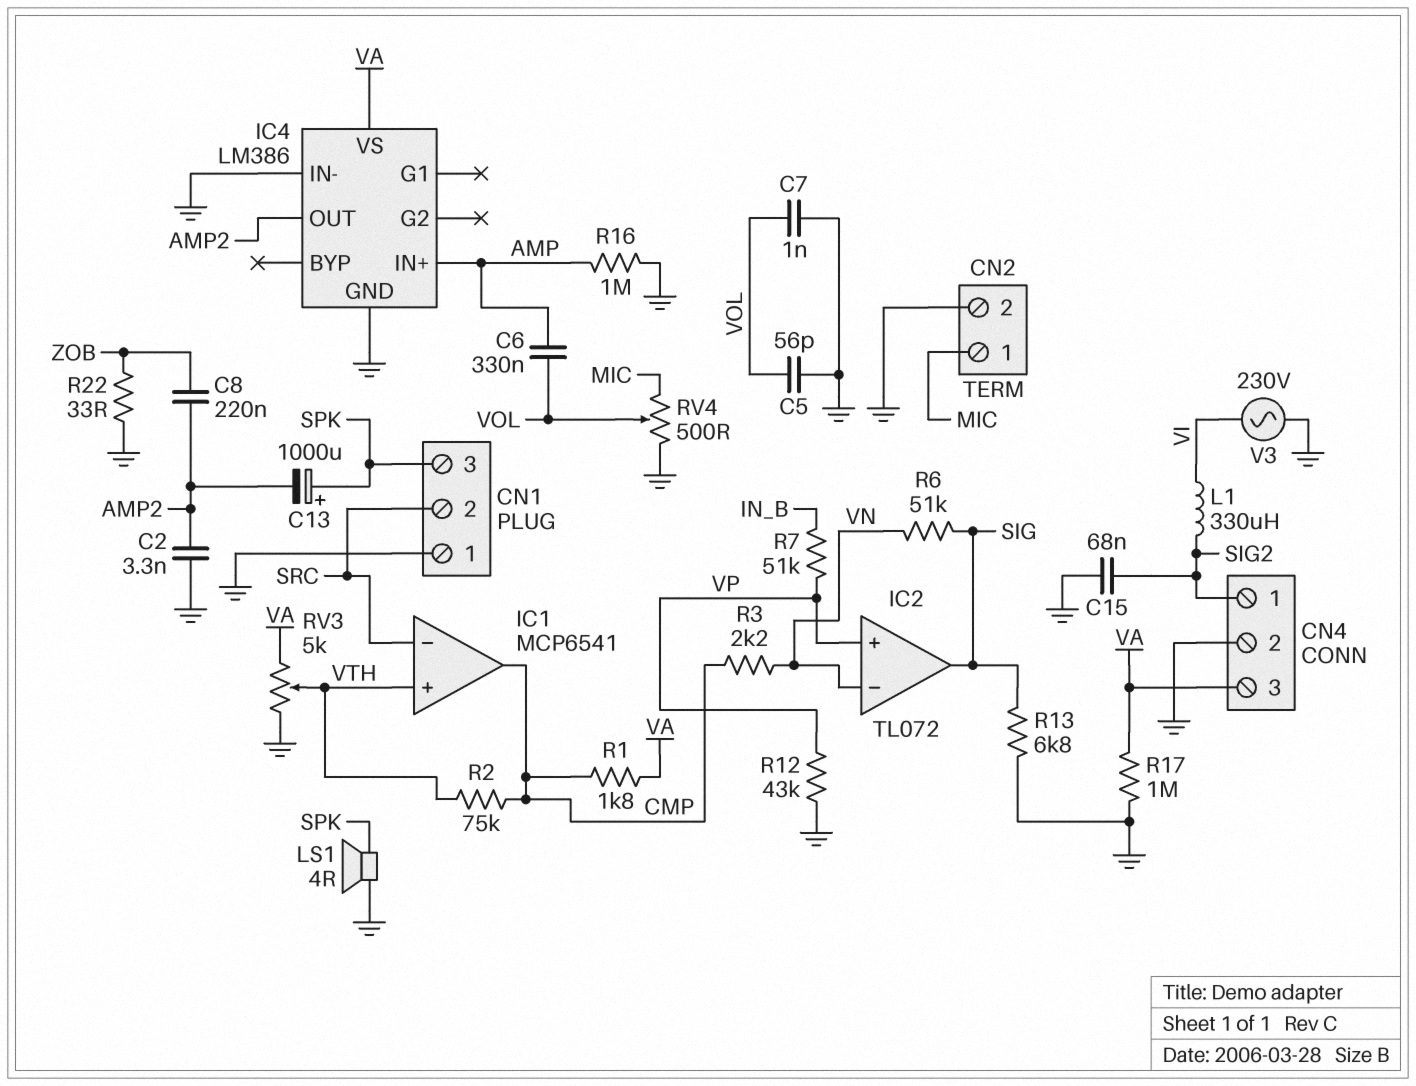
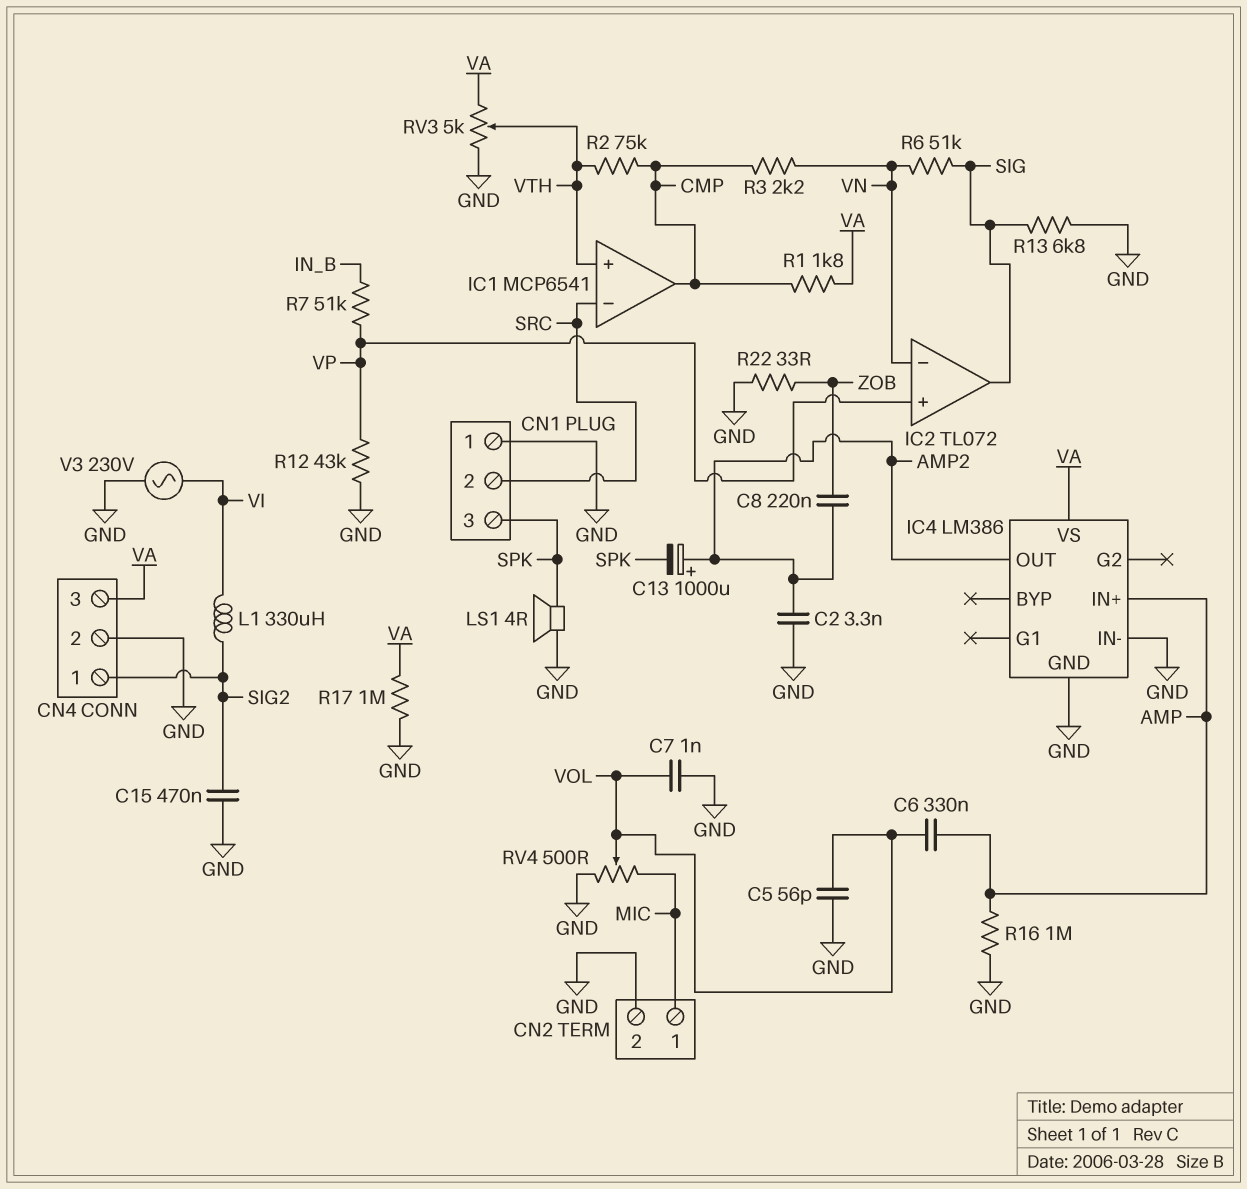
C13: 1000uF (plus SPK, minus AMP2) -> 1000uF (plus AMP2, minus SPK)
C15: 68nF (GND, SIG2) -> 470nF (GND, SIG2)

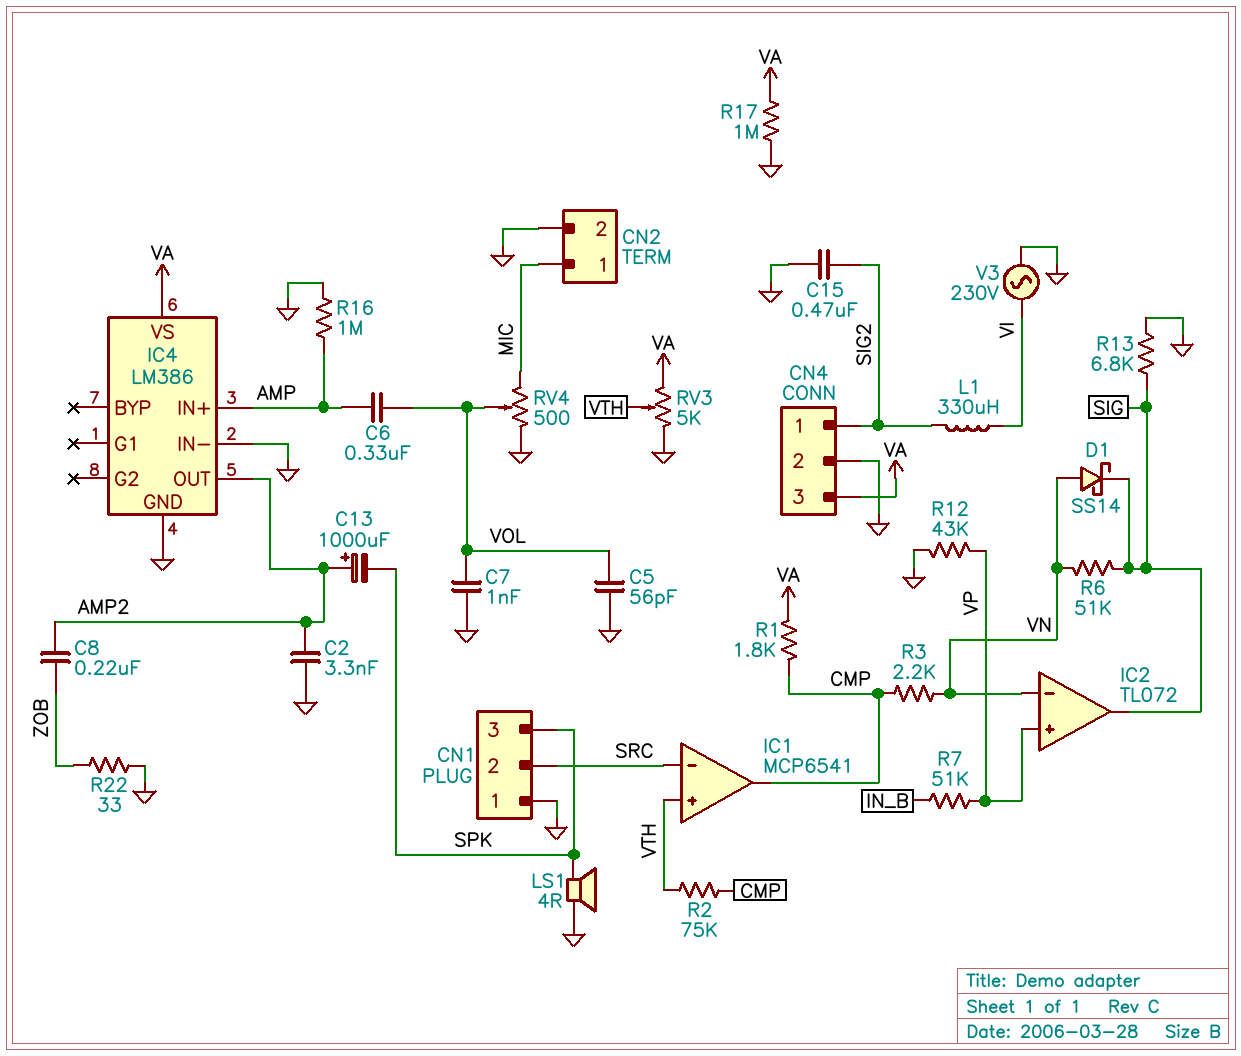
D1: none -> schottky SS14 (A VN, K SIG)

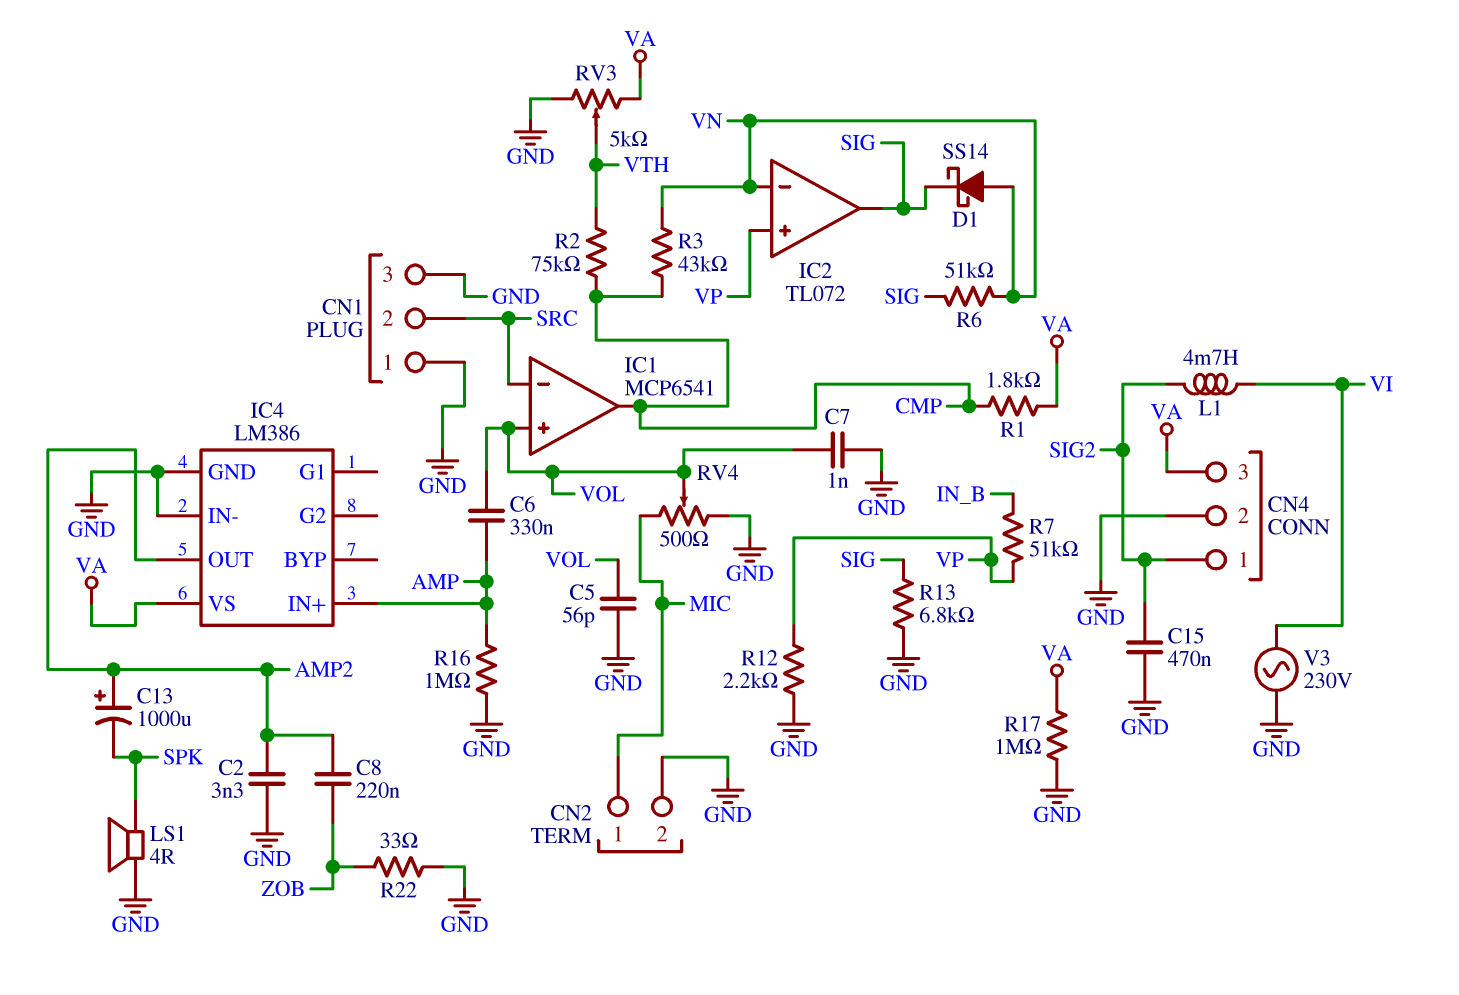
CN1 pin 3: SPK -> GND
IC1 pin in+: VTH -> VOL
L1: 330uH (SIG2, VI) -> 4.7mH (SIG2, VI)
R3: 2.2k (CMP, VN) -> 43k (CMP, VN)
R12: 43k (GND, VP) -> 2.2k (GND, VP)

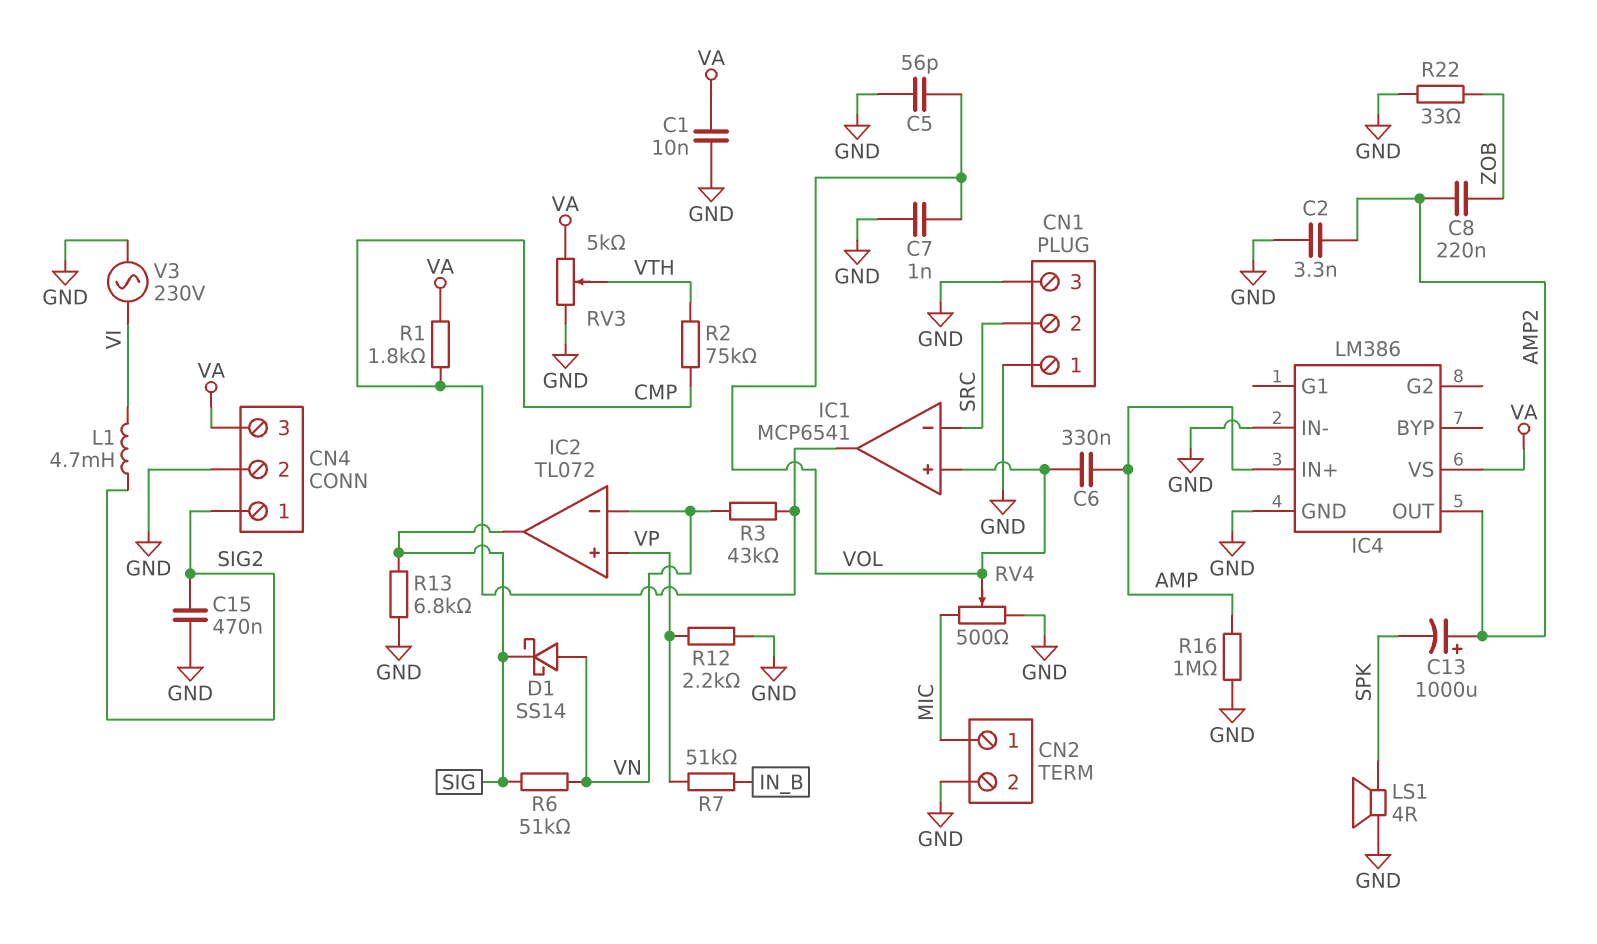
C1: none -> 10nF (GND, VA)
R17: 1M (GND, VA) -> none

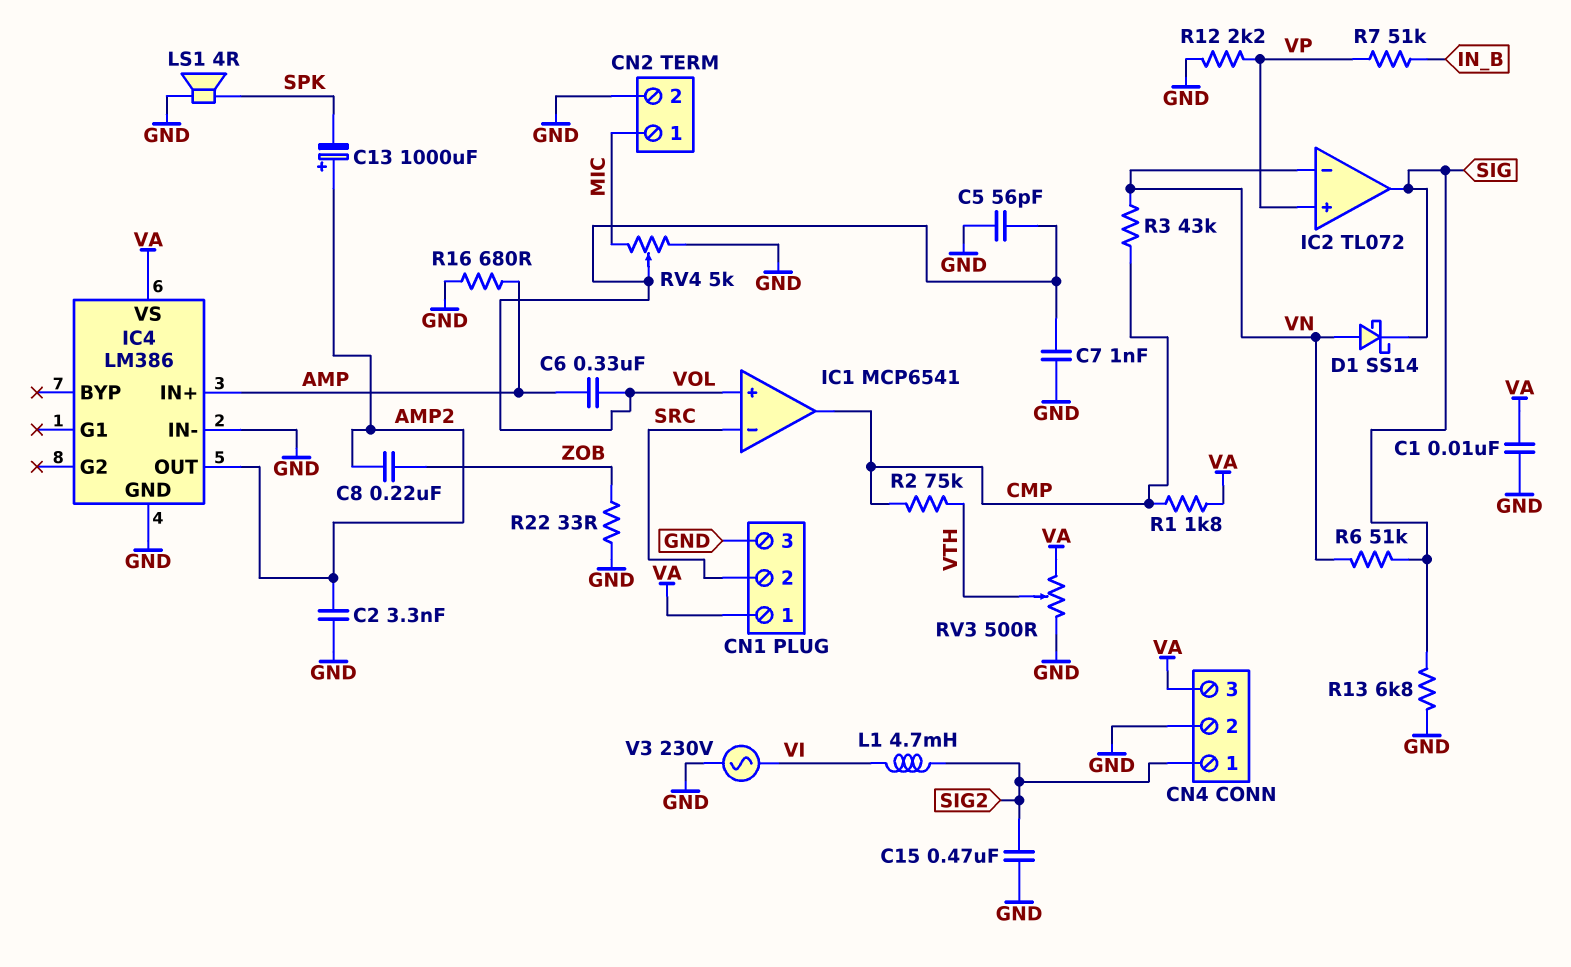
CN1 pin 1: GND -> VA
R16: 1M (AMP, GND) -> 680 (AMP, GND)
RV3: 5k (GND, VA, wiper VTH) -> 500 (GND, VA, wiper VTH)
RV4: 500 (GND, MIC, wiper VOL) -> 5k (GND, MIC, wiper VOL)

